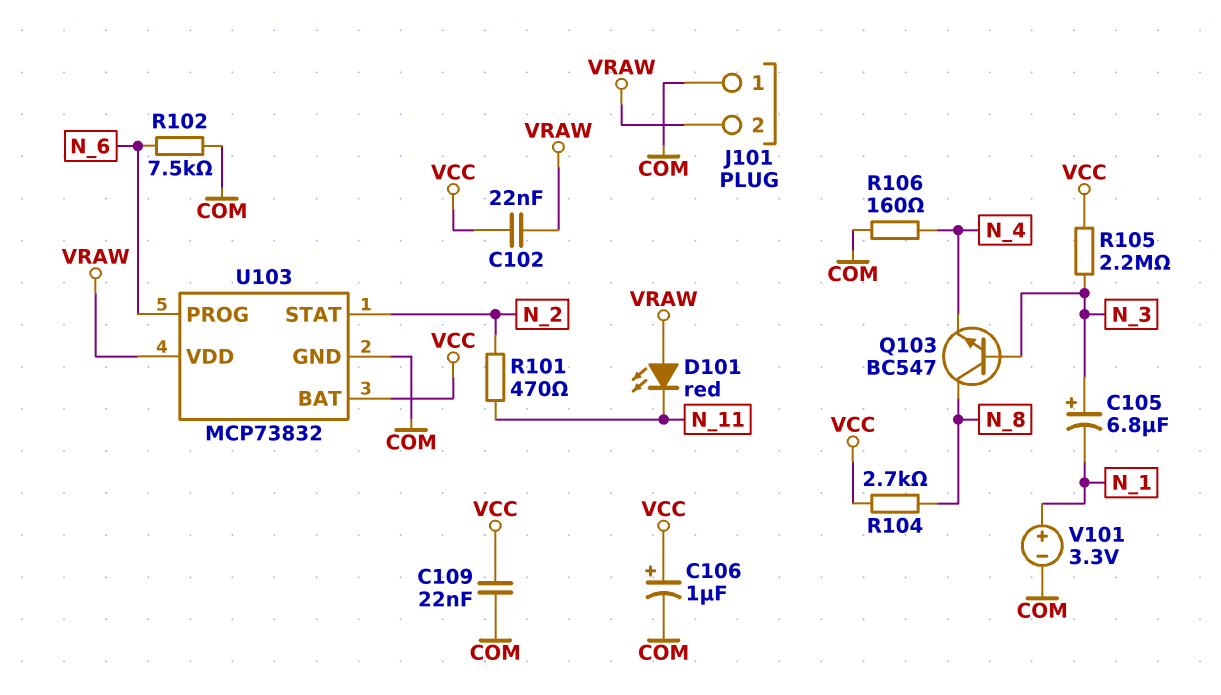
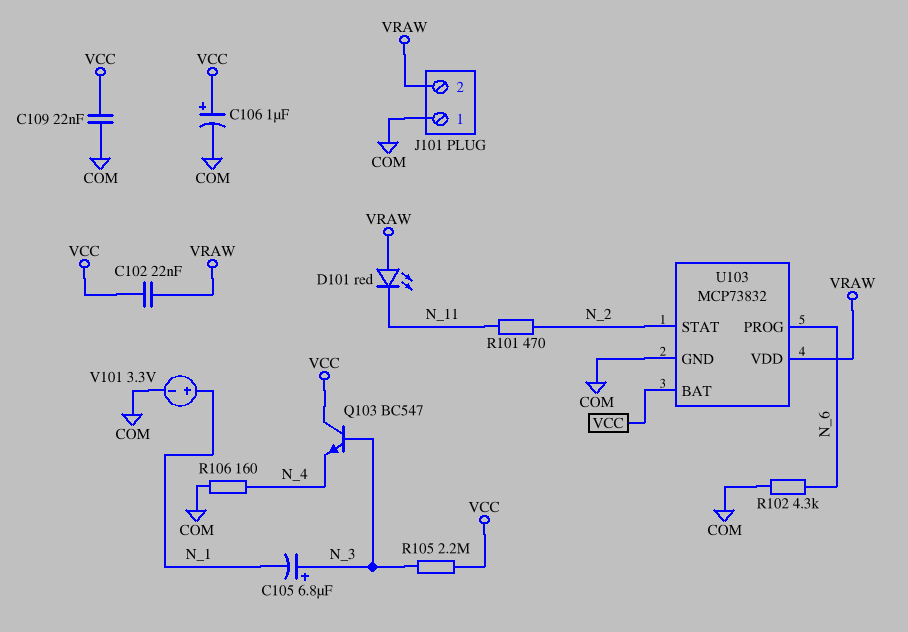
Q103: NPN BC547 (B N_3, C N_8, E N_4) -> NPN BC547 (B N_3, C VCC, E N_4)
R102: 7.5k (COM, N_6) -> 4.3k (COM, N_6)
R104: 2.7k (N_8, VCC) -> none

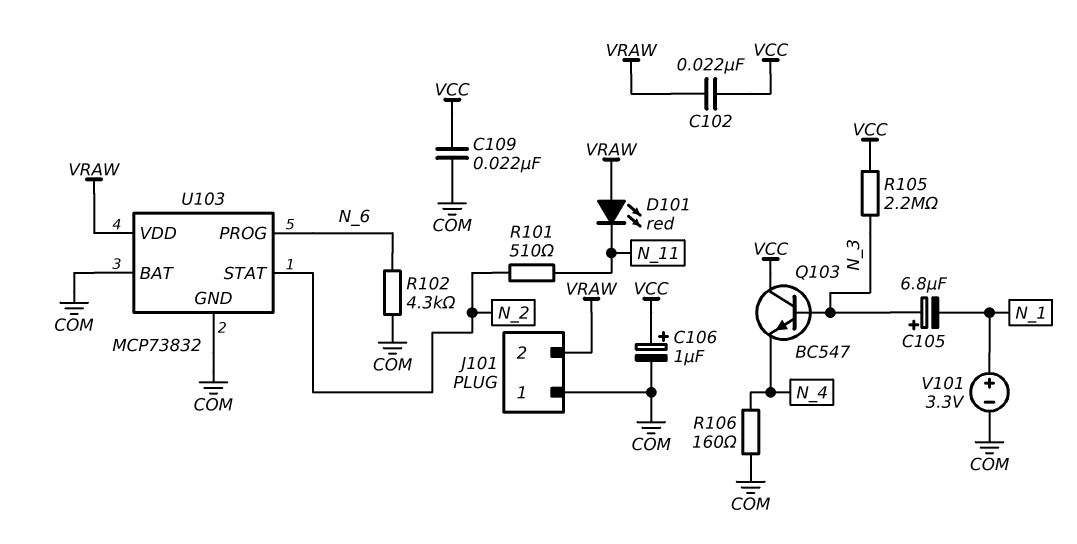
R101: 470 (N_2, N_11) -> 510 (N_2, N_11)
U103 pin BAT: VCC -> COM

